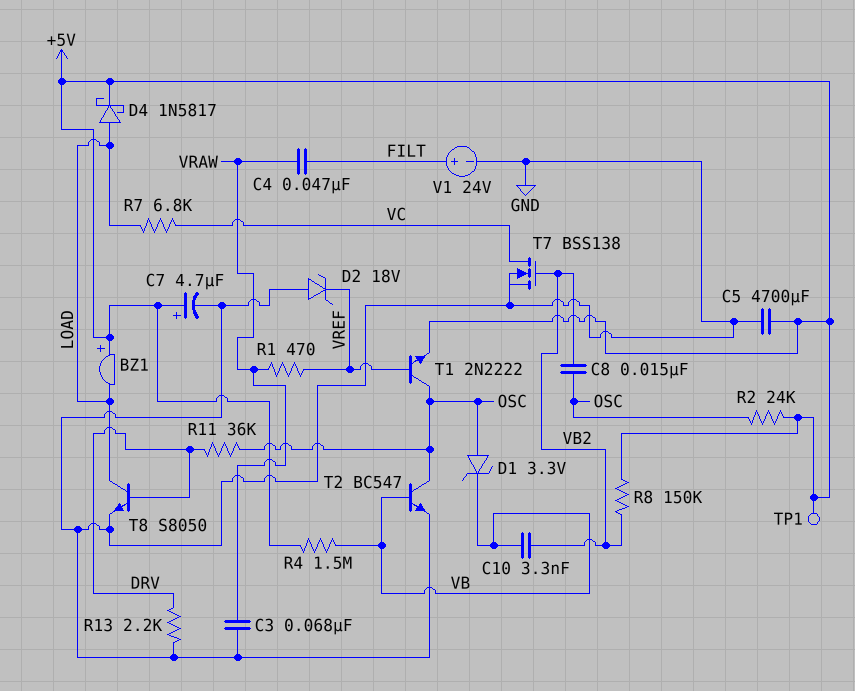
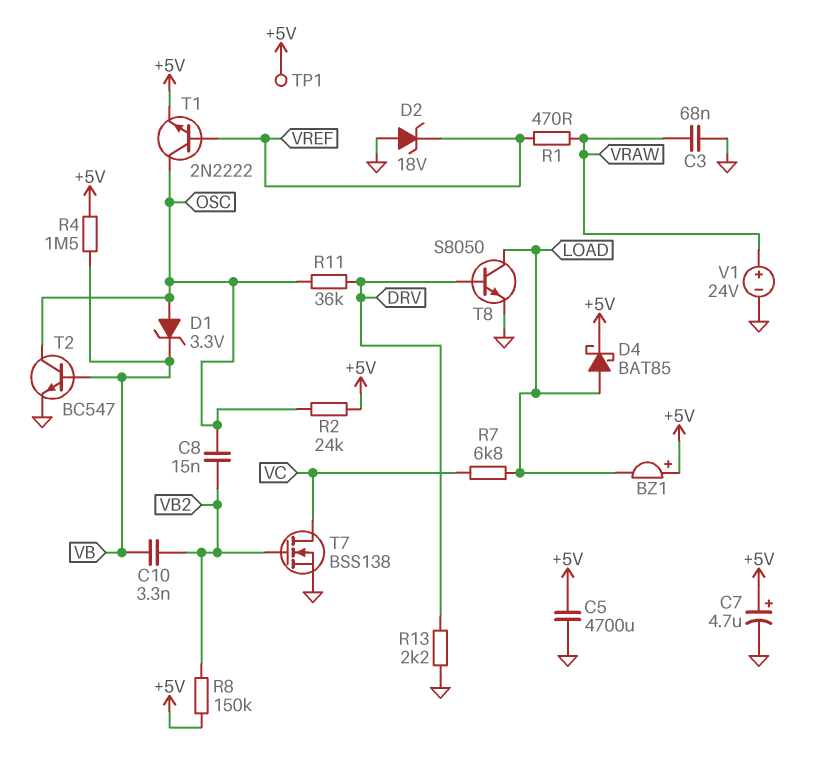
C4: 47nF (FILT, VRAW) -> none
D4: schottky 1N5817 (A LOAD, K +5V) -> schottky BAT85 (A LOAD, K +5V)
V1: 24V (plus FILT, minus GND) -> 24V (plus VRAW, minus GND)

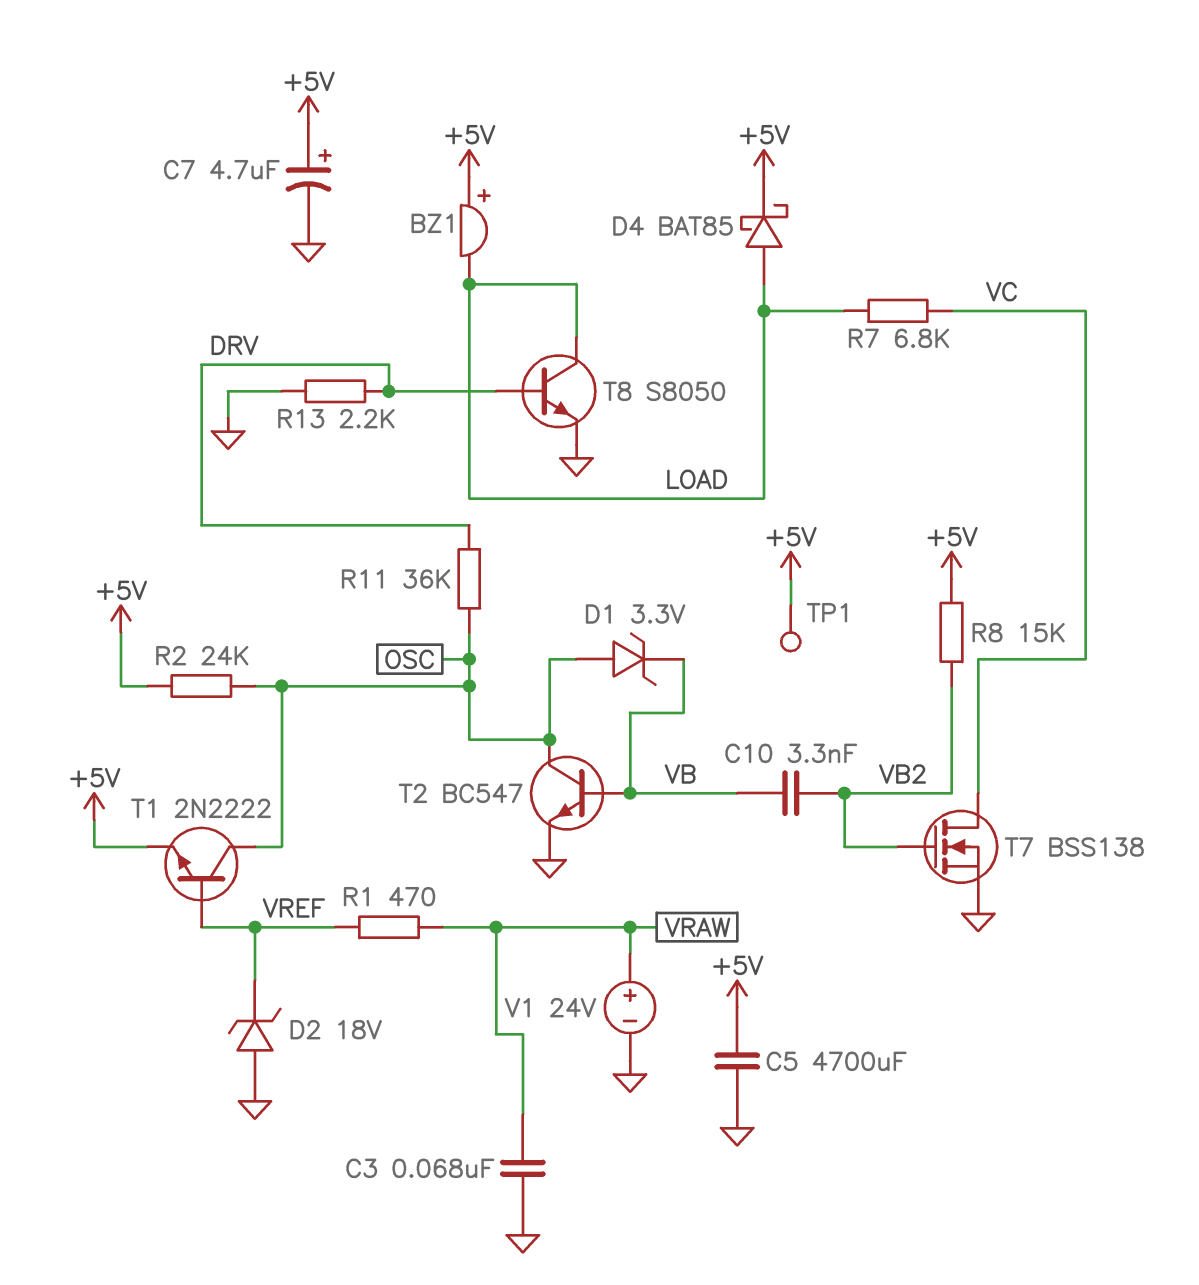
C8: 15nF (OSC, VB2) -> none
R4: 1.5M (+5V, VB) -> none
R8: 150k (+5V, VB2) -> 15k (+5V, VB2)

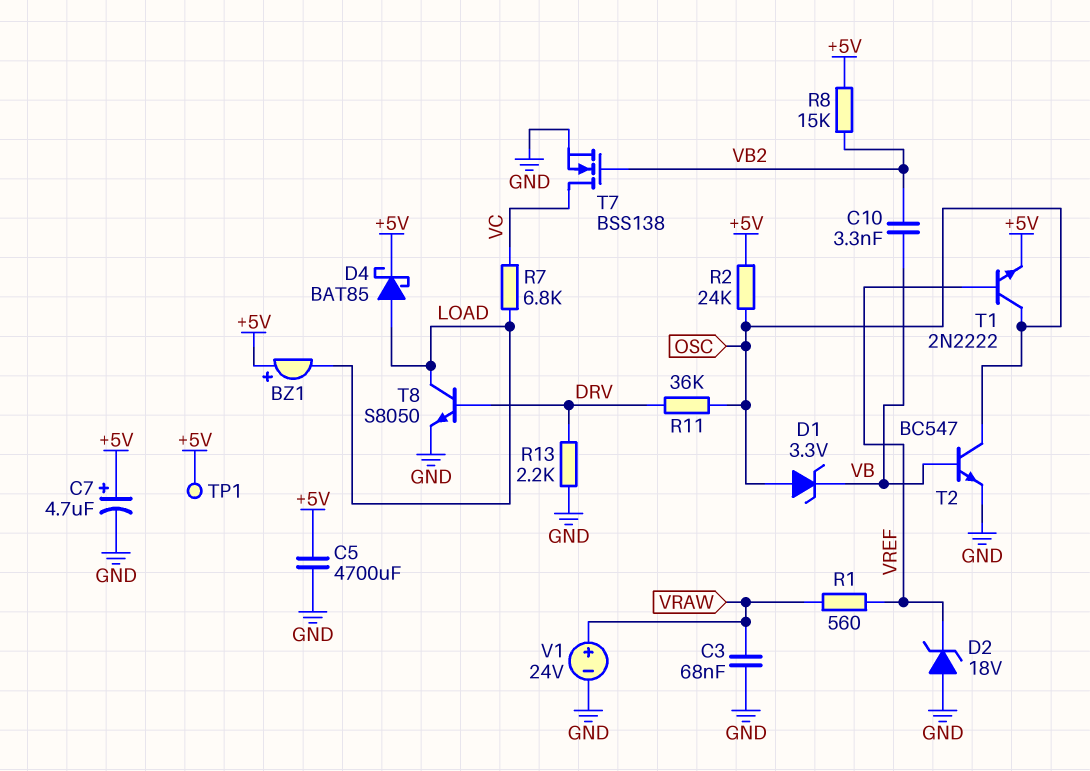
R1: 470 (VRAW, VREF) -> 560 (VRAW, VREF)

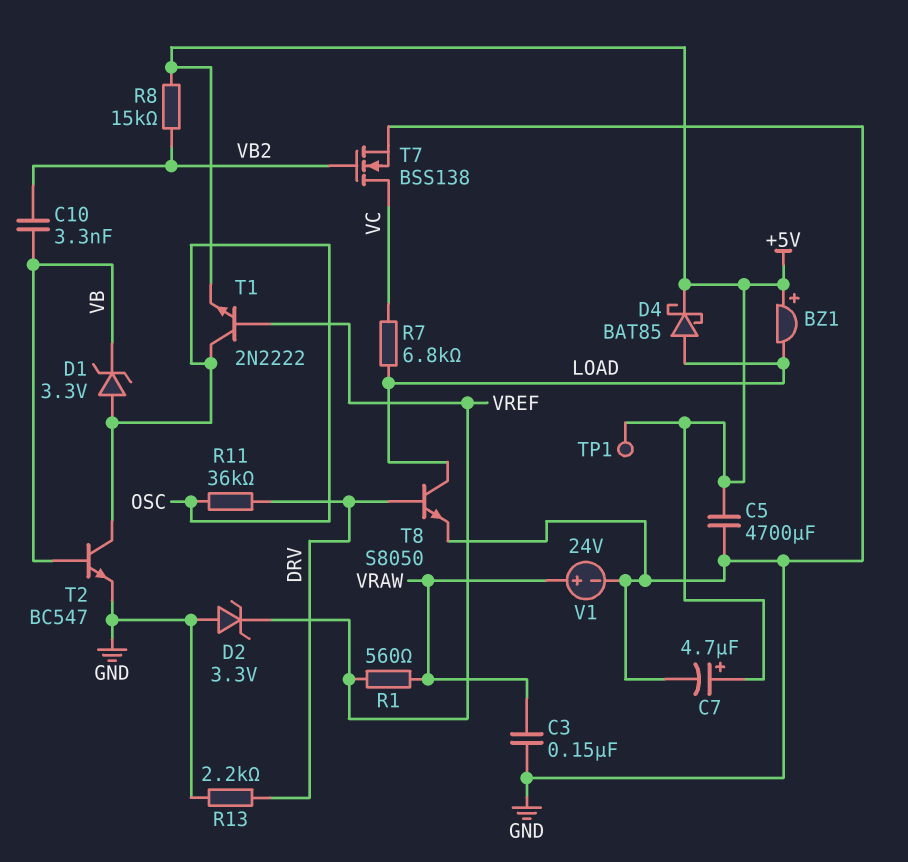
C3: 68nF (GND, VRAW) -> 150nF (GND, VRAW)
D2: zener 18V (A GND, K VREF) -> zener 3.3V (A GND, K VREF)
R2: 24k (+5V, OSC) -> none

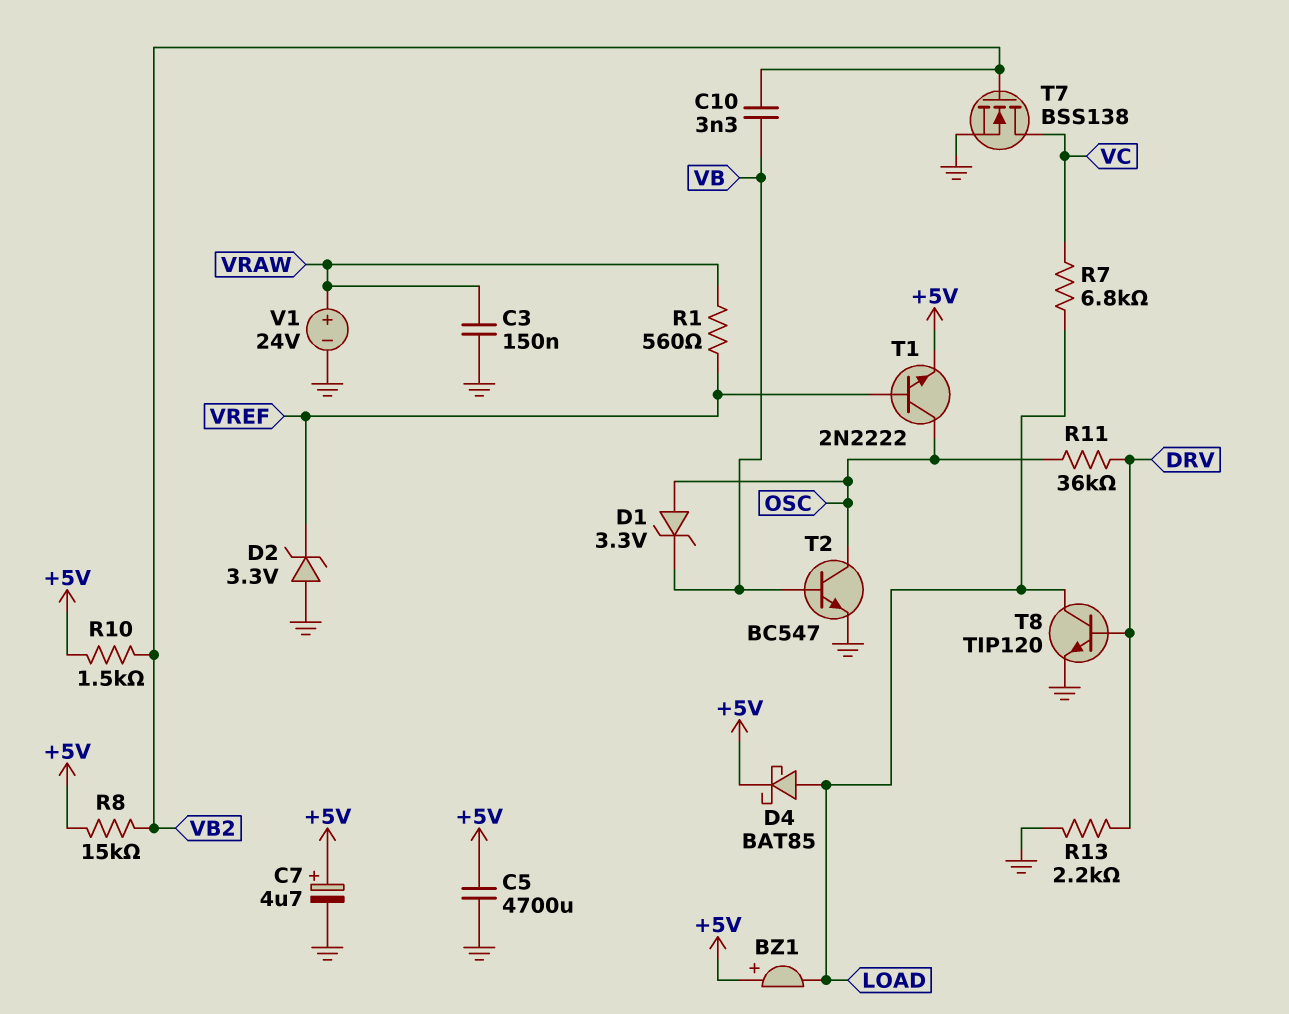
R10: none -> 1.5k (+5V, VB2)
T8: NPN S8050 (B DRV, C LOAD, E GND) -> NPN TIP120 (B DRV, C LOAD, E GND)
TP1: test point (+5V) -> none

